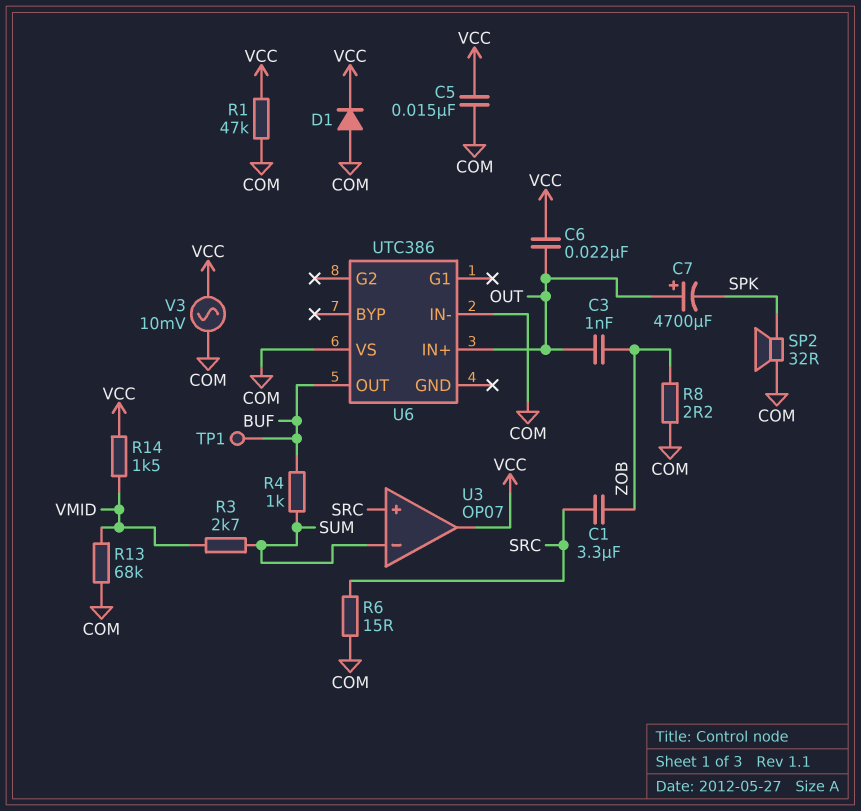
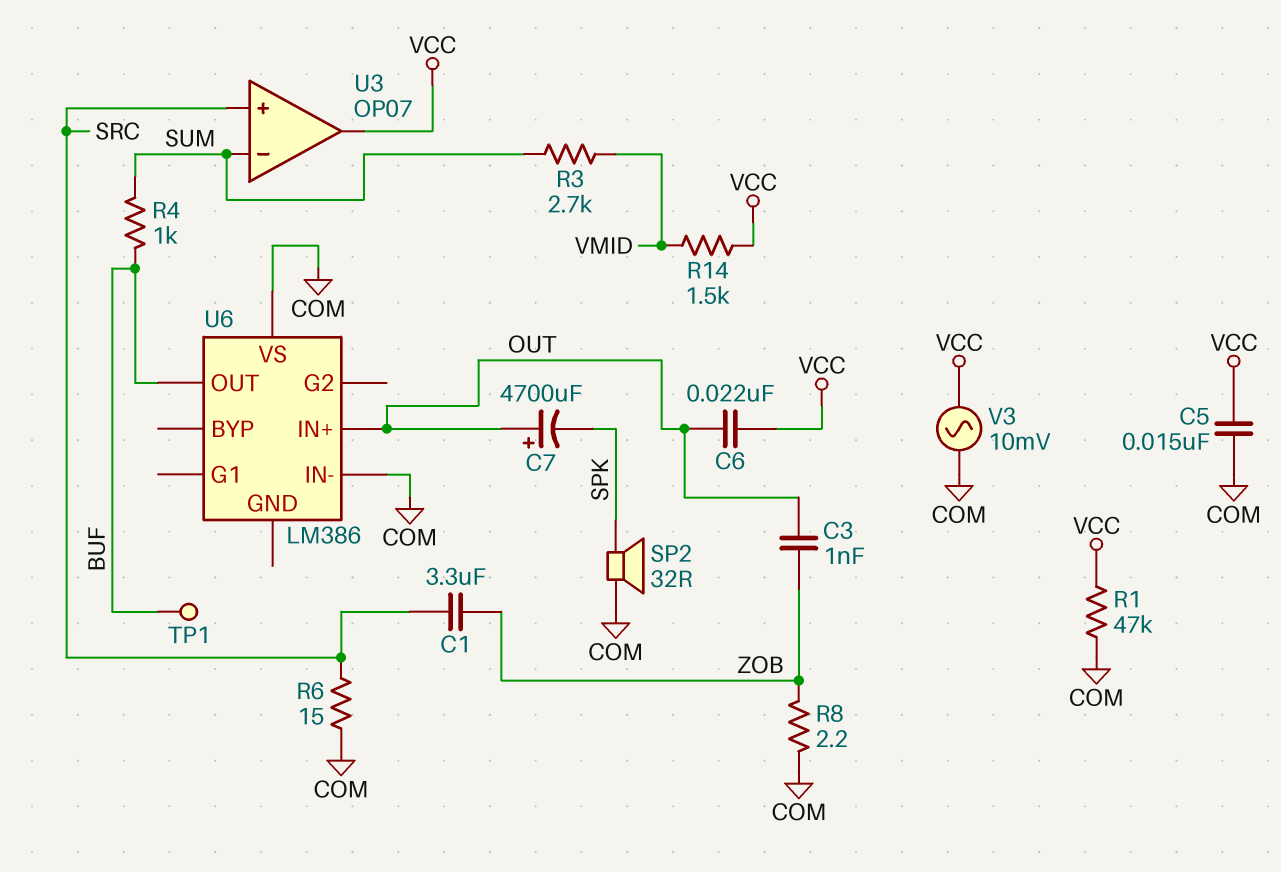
D1: diode (A COM, K VCC) -> none
R13: 68k (COM, VMID) -> none
U6: UTC386 -> LM386

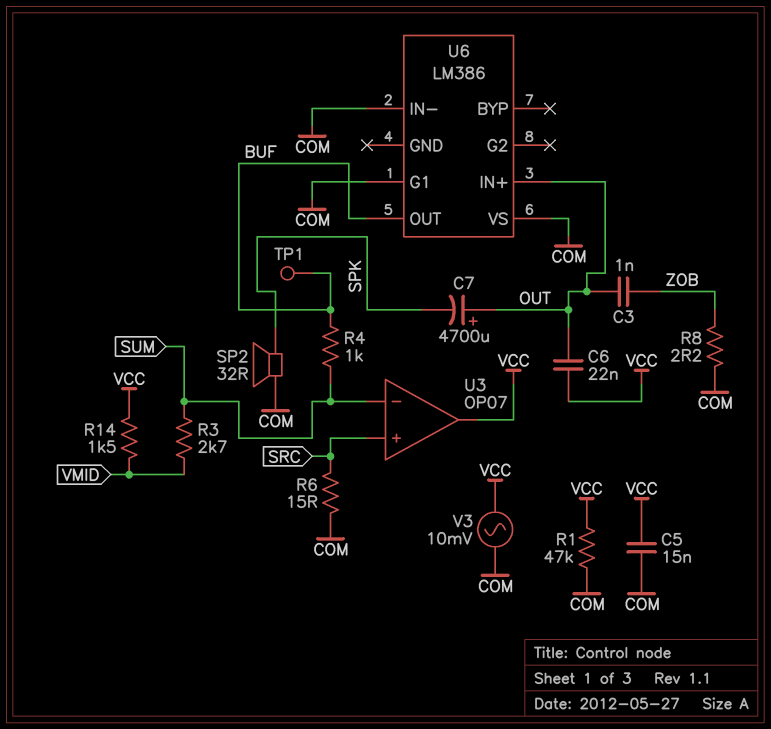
C1: 3.3uF (SRC, ZOB) -> none
U6 pin G1: none -> COM

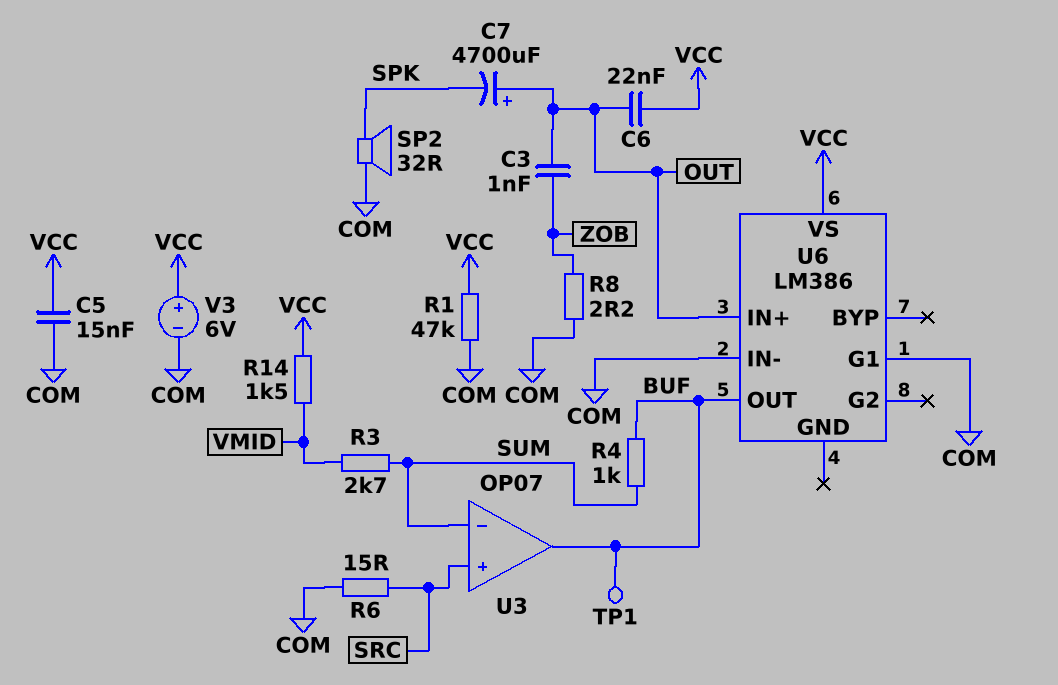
U3 pin out: VCC -> BUF
U6 pin VS: COM -> VCC
V3: AC 10mV (COM, VCC) -> 6V (plus VCC, minus COM)

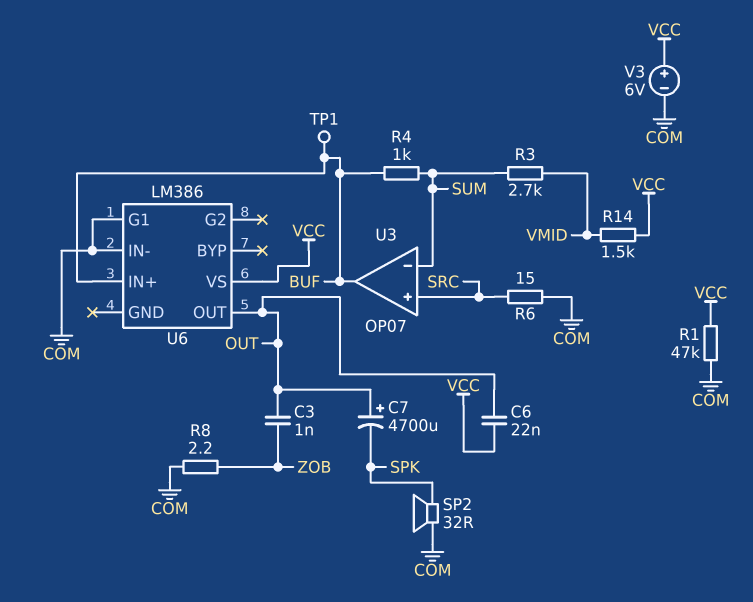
C5: 15nF (COM, VCC) -> none
U6 pin IN+: OUT -> BUF
U6 pin OUT: BUF -> OUT

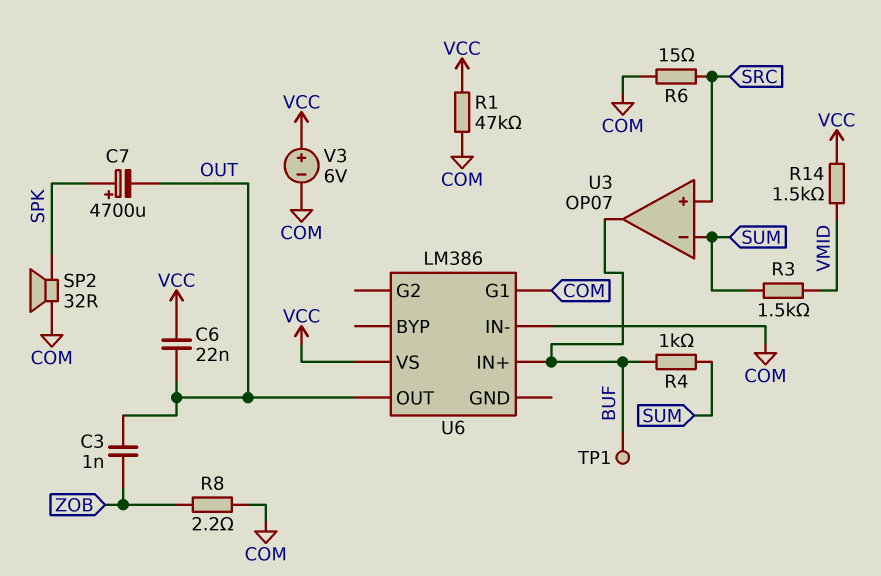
C7: 4700uF (plus OUT, minus SPK) -> 4700uF (plus SPK, minus OUT)
R3: 2.7k (SUM, VMID) -> 1.5k (SUM, VMID)

